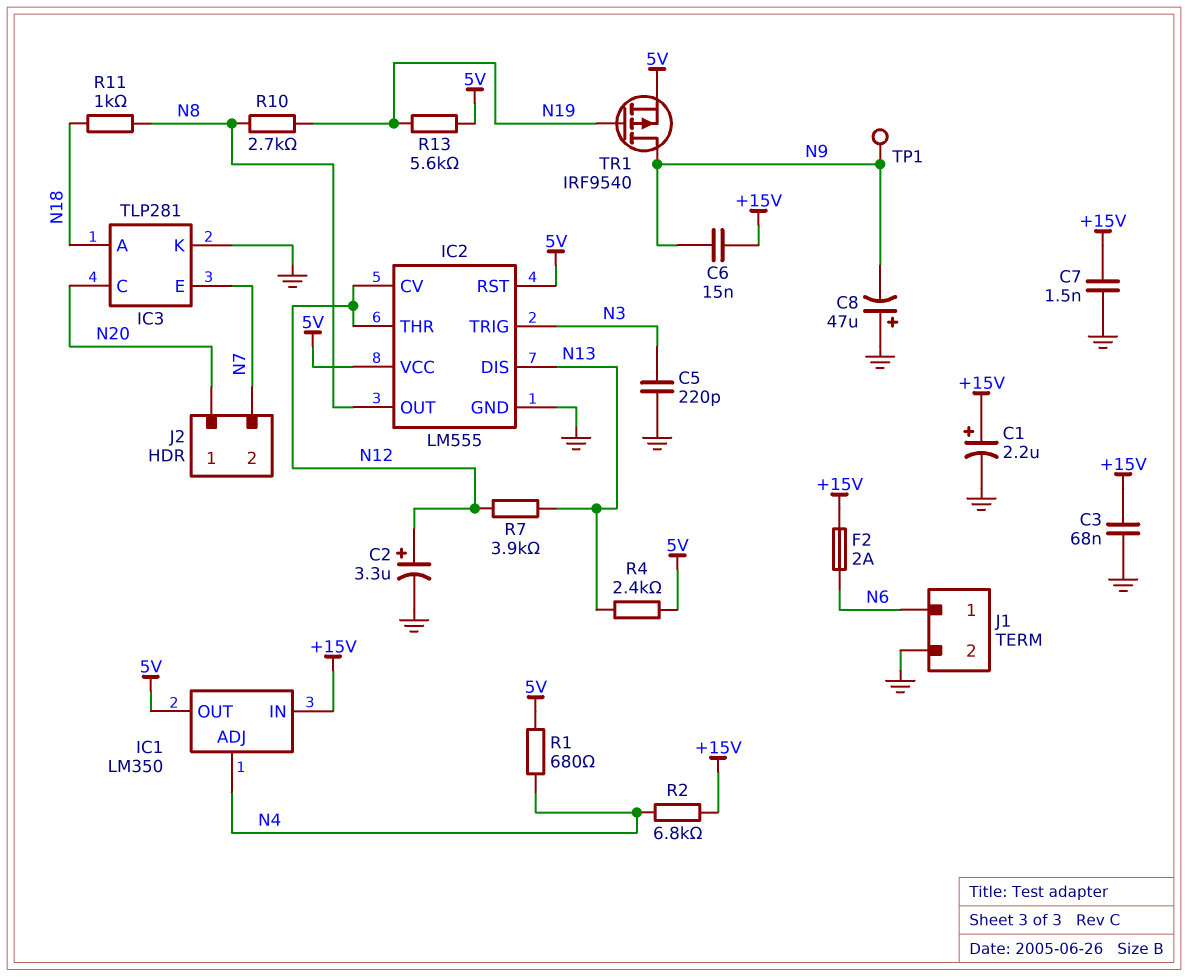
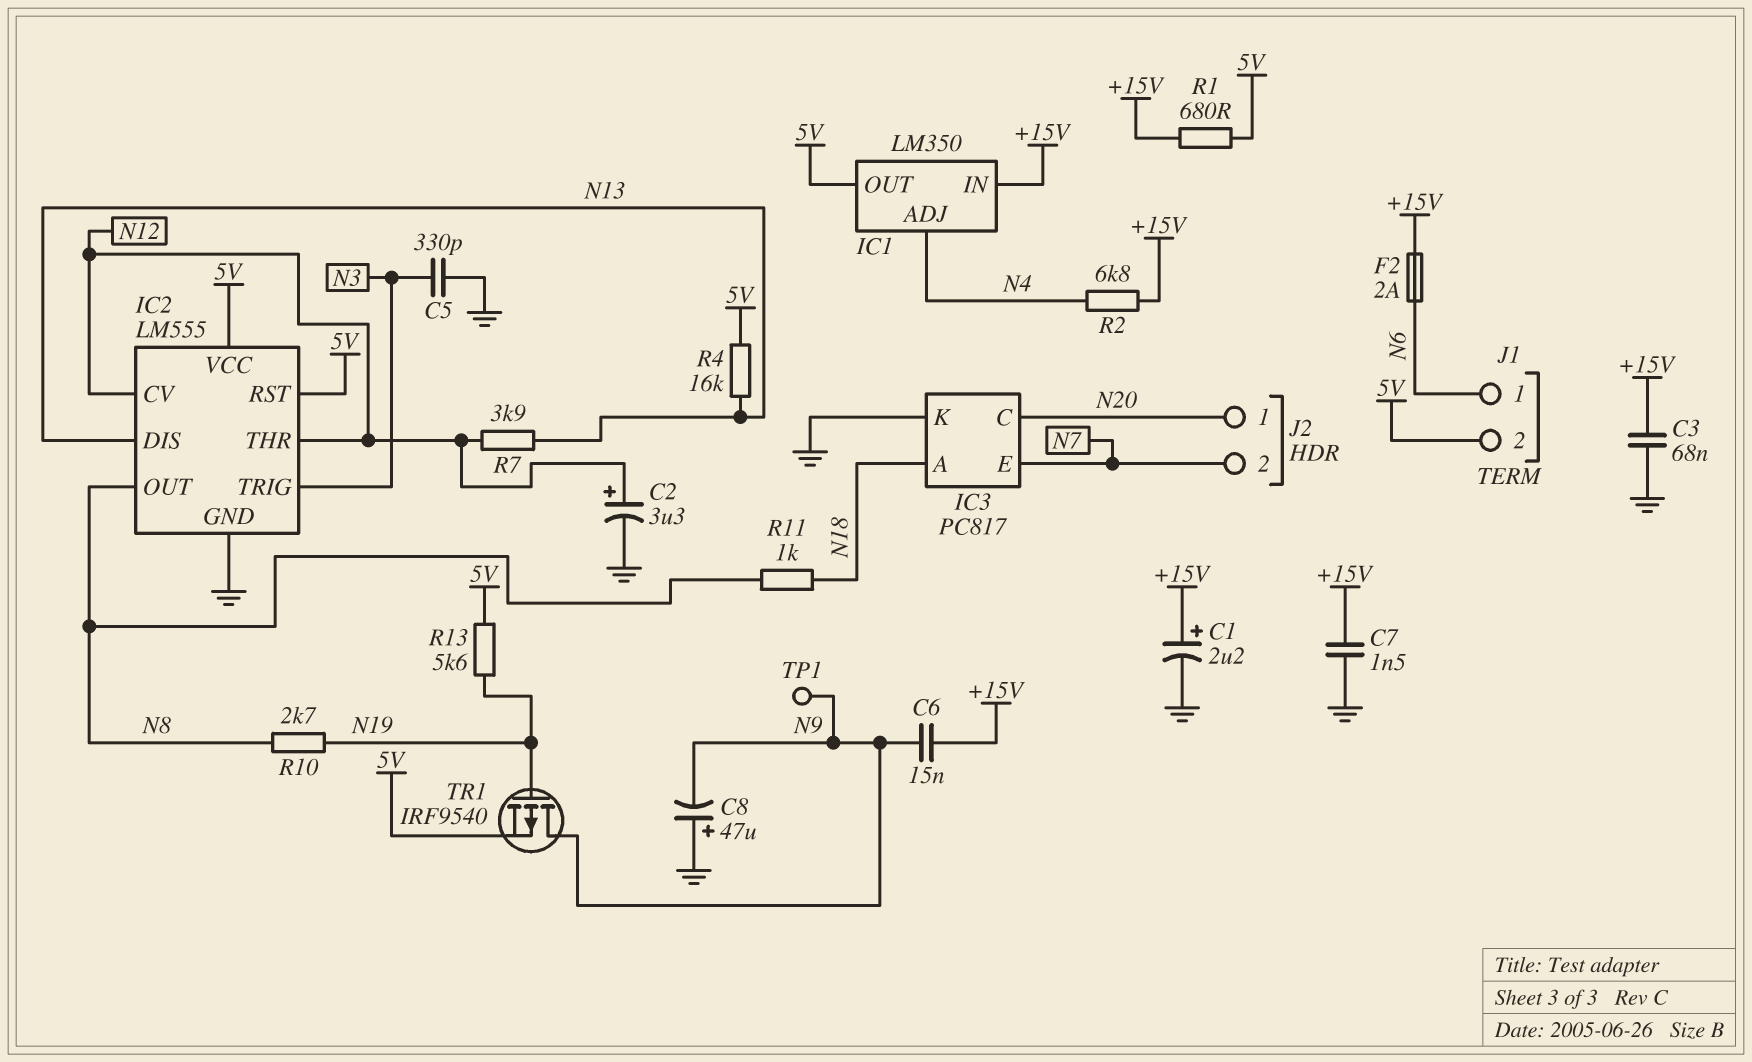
C5: 220pF (GND, N3) -> 330pF (GND, N3)
IC3: TLP281 -> PC817
J1 pin 2: GND -> 5V
R1: 680 (5V, N4) -> 680 (+15V, 5V)
R4: 2.4k (5V, N13) -> 16k (5V, N13)

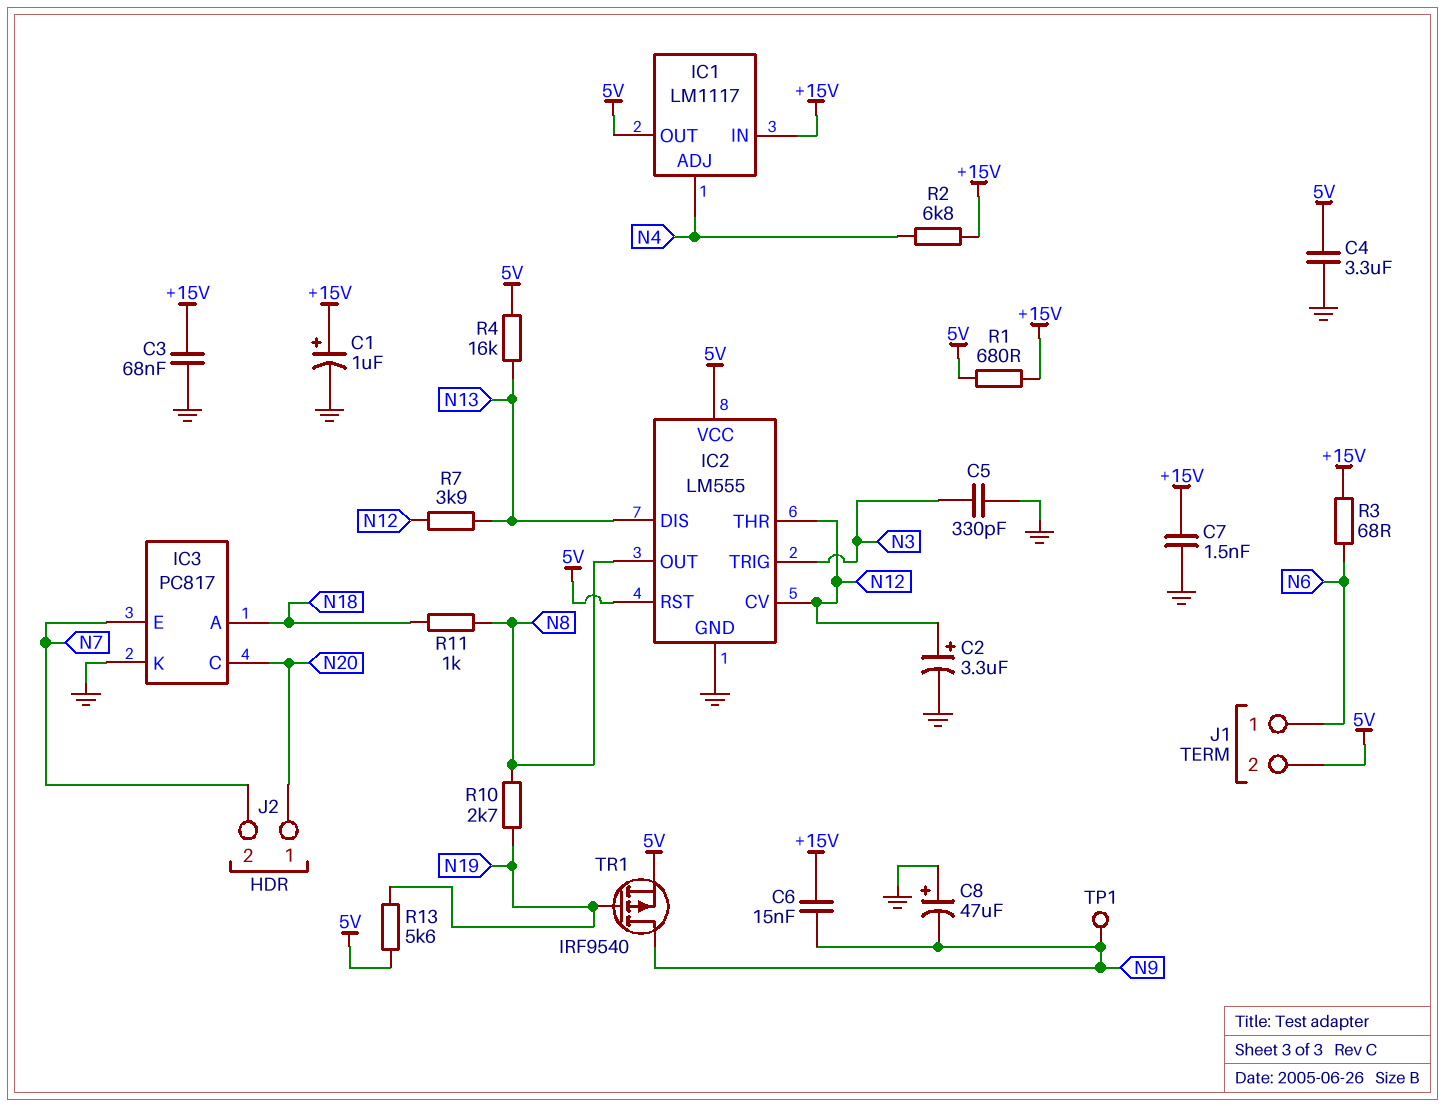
C1: 2.2uF (plus +15V, minus GND) -> 1uF (plus +15V, minus GND)
C4: none -> 3.3uF (5V, GND)
F2: 2A (+15V, N6) -> none
IC1: LM350 -> LM1117
R3: none -> 68 (+15V, N6)

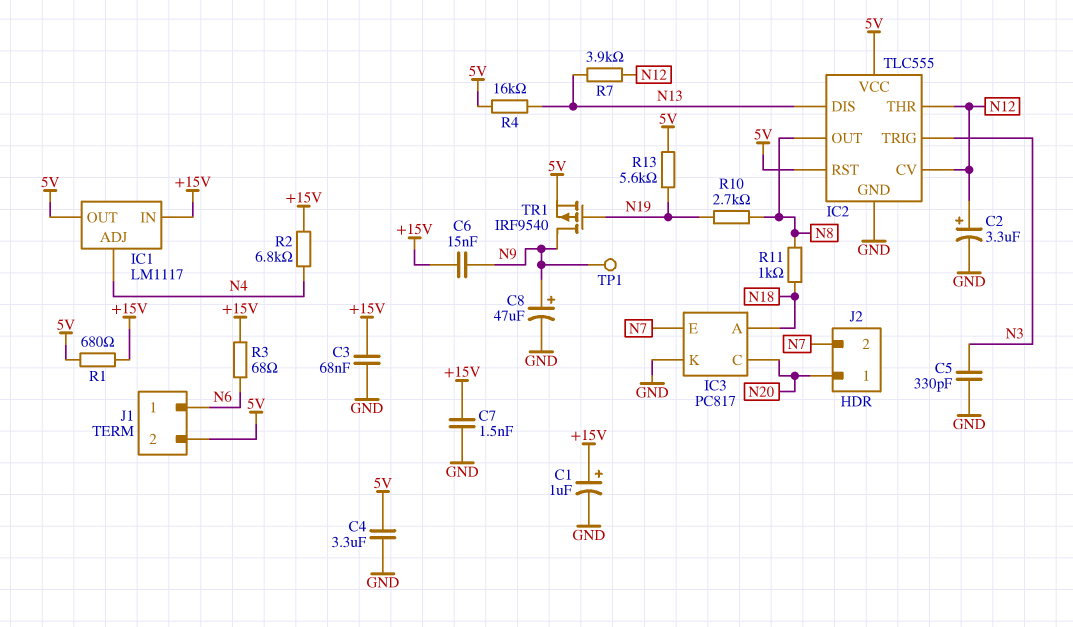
C8: 47uF (plus GND, minus N9) -> 47uF (plus N9, minus GND)
IC2: LM555 -> TLC555

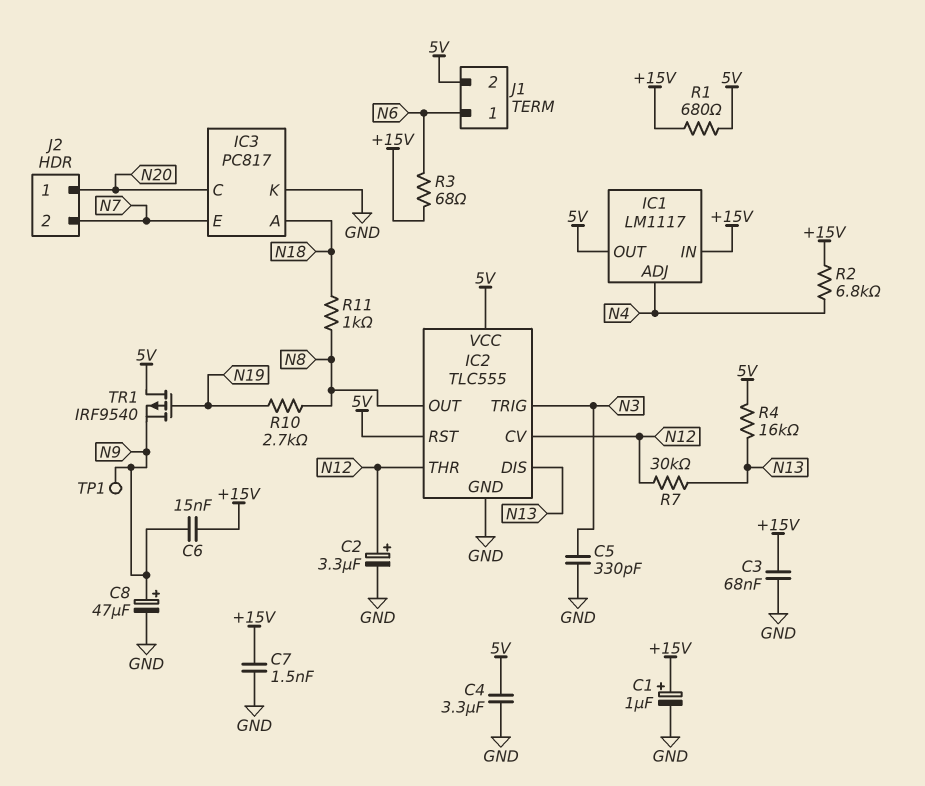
R7: 3.9k (N12, N13) -> 30k (N12, N13)
R13: 5.6k (5V, N19) -> none
TR1: PMOS IRF9540 (G N19, D N9, S 5V) -> PMOS IRF9540 (G N19, D 5V, S N9)

